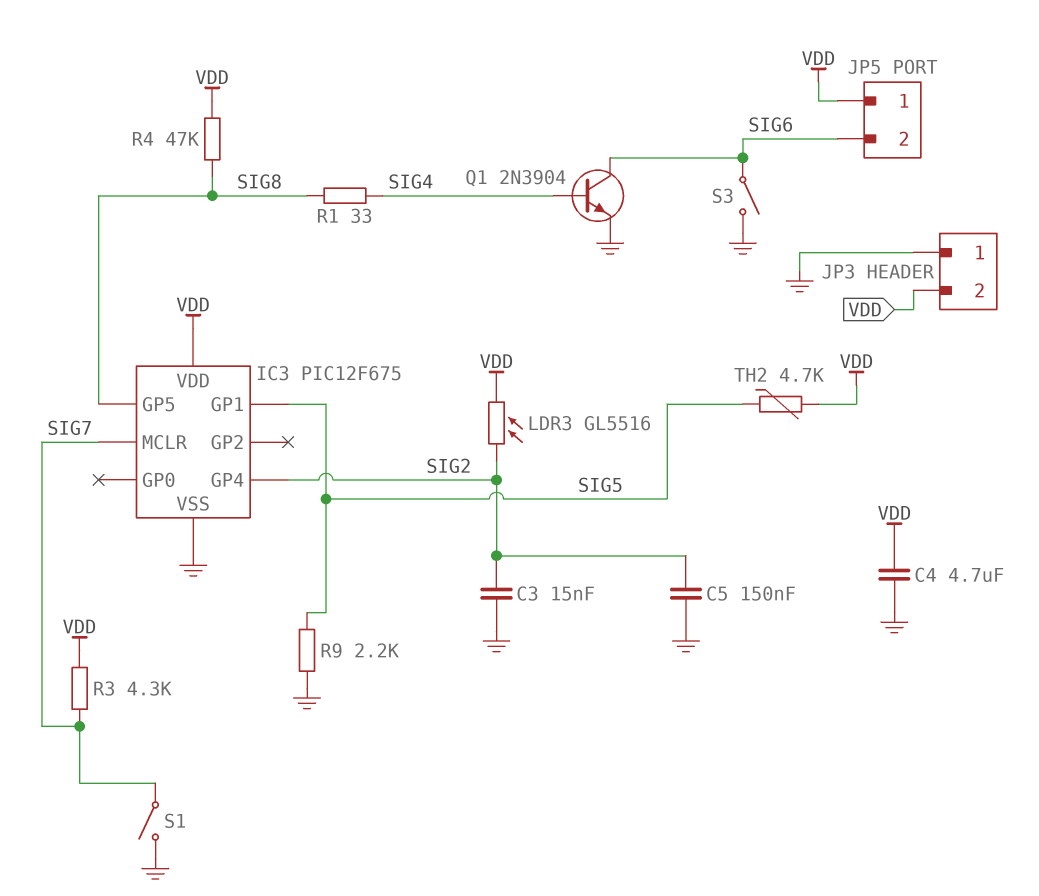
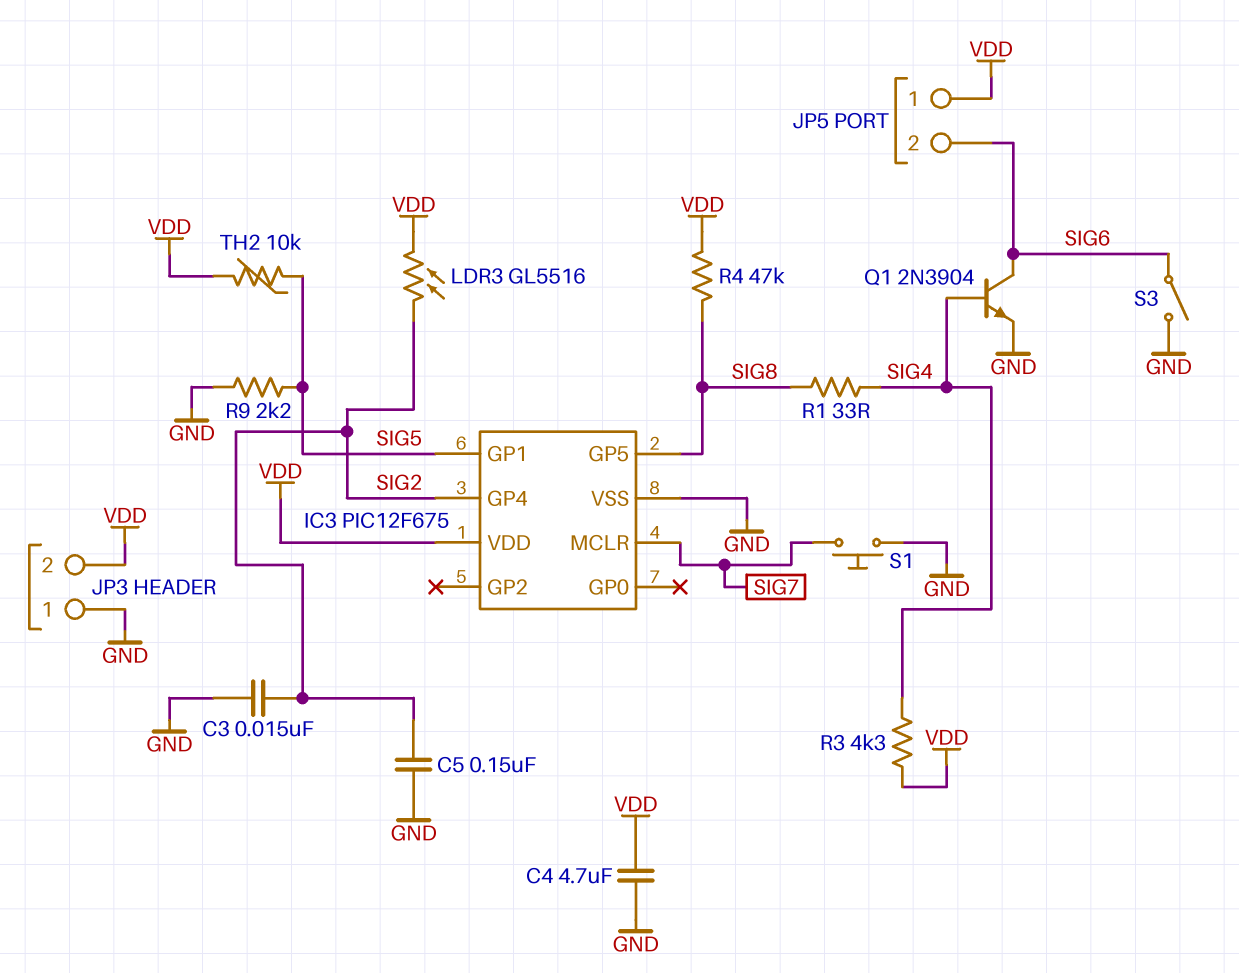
R3: 4.3k (SIG7, VDD) -> 4.3k (SIG4, VDD)
S1: switch (GND, SIG7) -> button (GND, SIG7)
TH2: 4.7k (SIG5, VDD) -> 10k (SIG5, VDD)

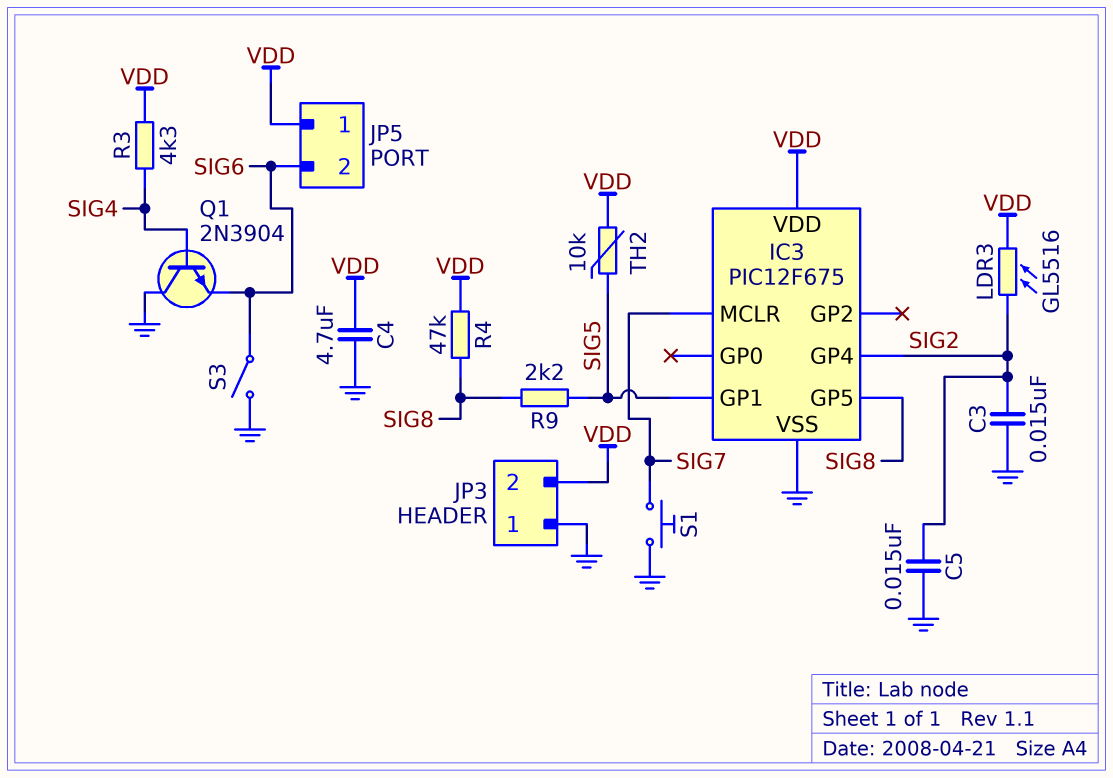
C5: 150nF (GND, SIG2) -> 15nF (GND, SIG2)
Q1: NPN 2N3904 (B SIG4, C SIG6, E GND) -> NPN 2N3904 (B SIG4, C GND, E SIG6)
R1: 33 (SIG4, SIG8) -> none
R9: 2.2k (GND, SIG5) -> 2.2k (SIG5, SIG8)

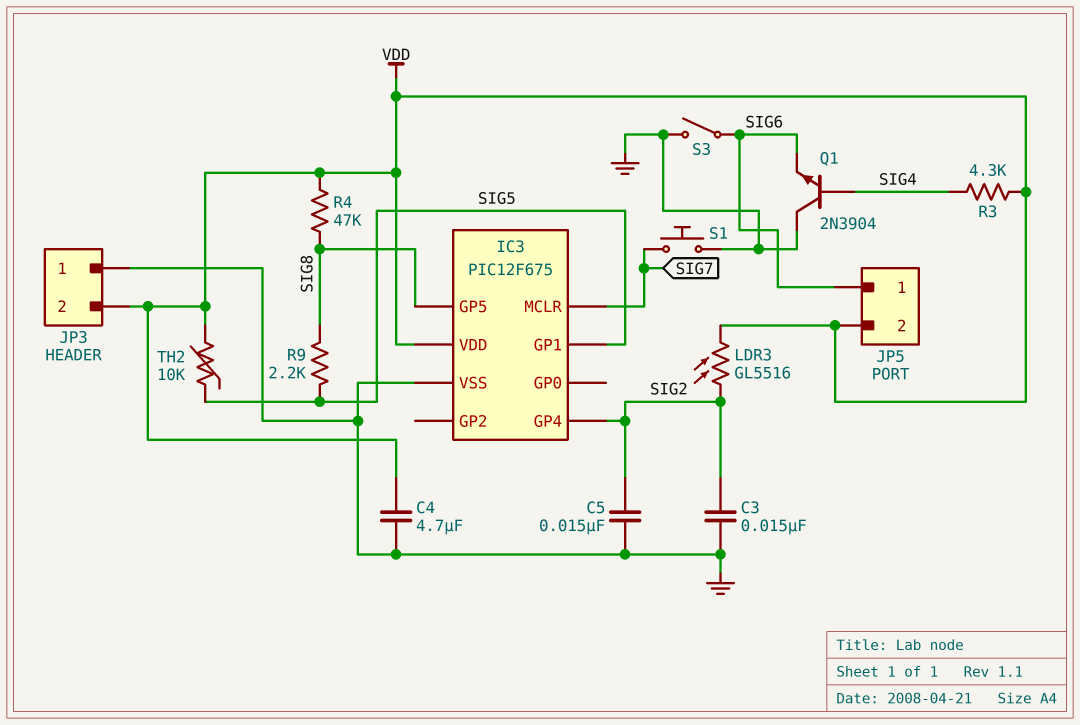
JP5 pin 1: VDD -> SIG6
JP5 pin 2: SIG6 -> VDD

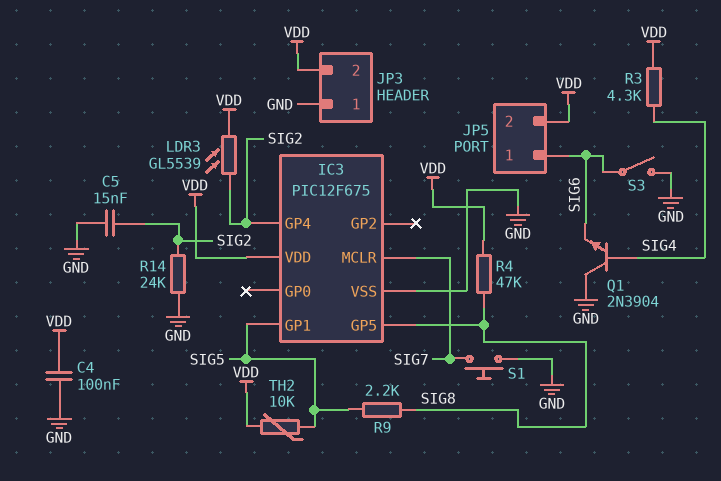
C3: 15nF (GND, SIG2) -> none
C4: 4.7uF (GND, VDD) -> 100nF (GND, VDD)
LDR3: GL5516 (SIG2, VDD) -> GL5539 (SIG2, VDD)
R14: none -> 24k (GND, SIG2)

